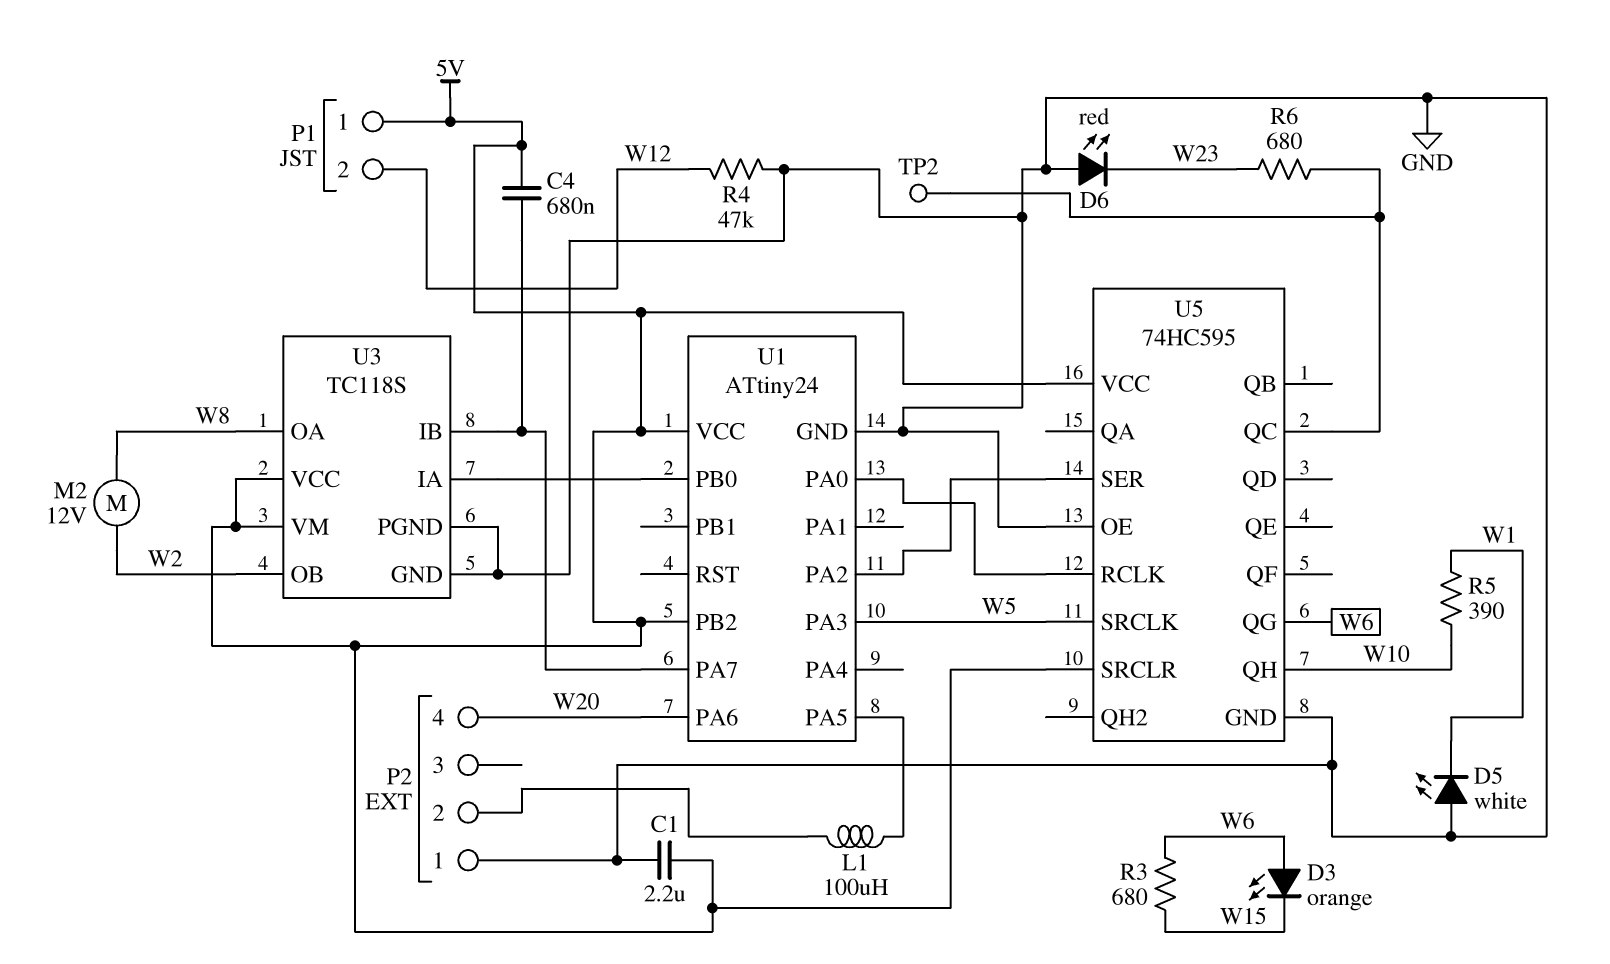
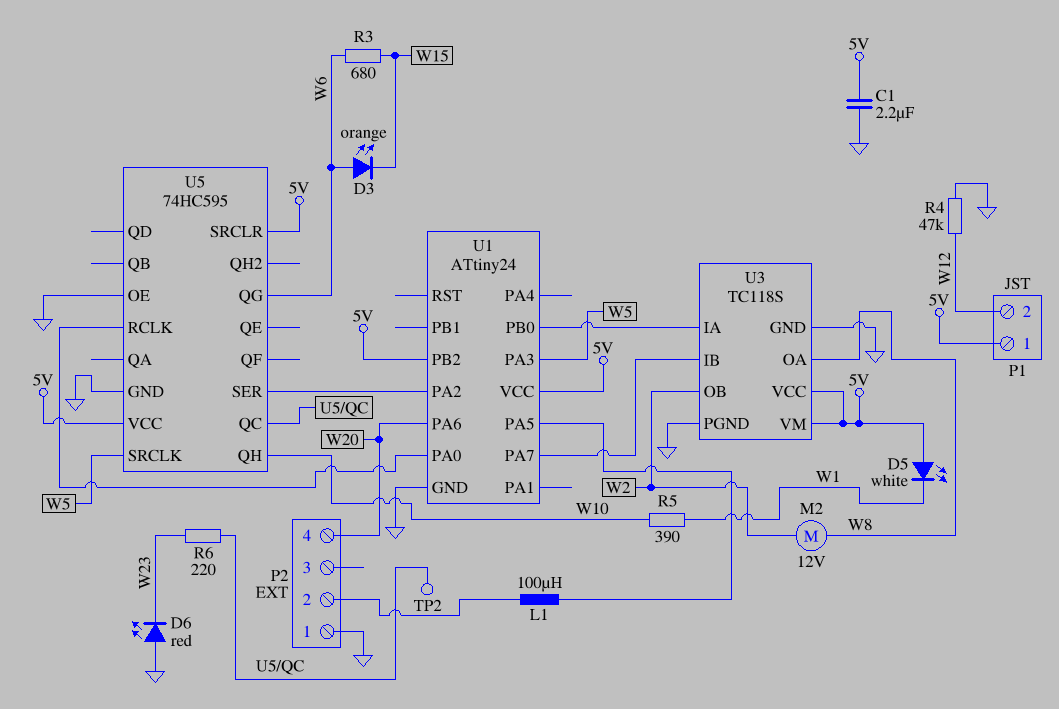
C4: 680nF (5V, U1/PA7) -> none
D5: LED white (A GND, K W1) -> LED white (A 5V, K W1)
R6: 680 (U5/QC, W23) -> 220 (U5/QC, W23)

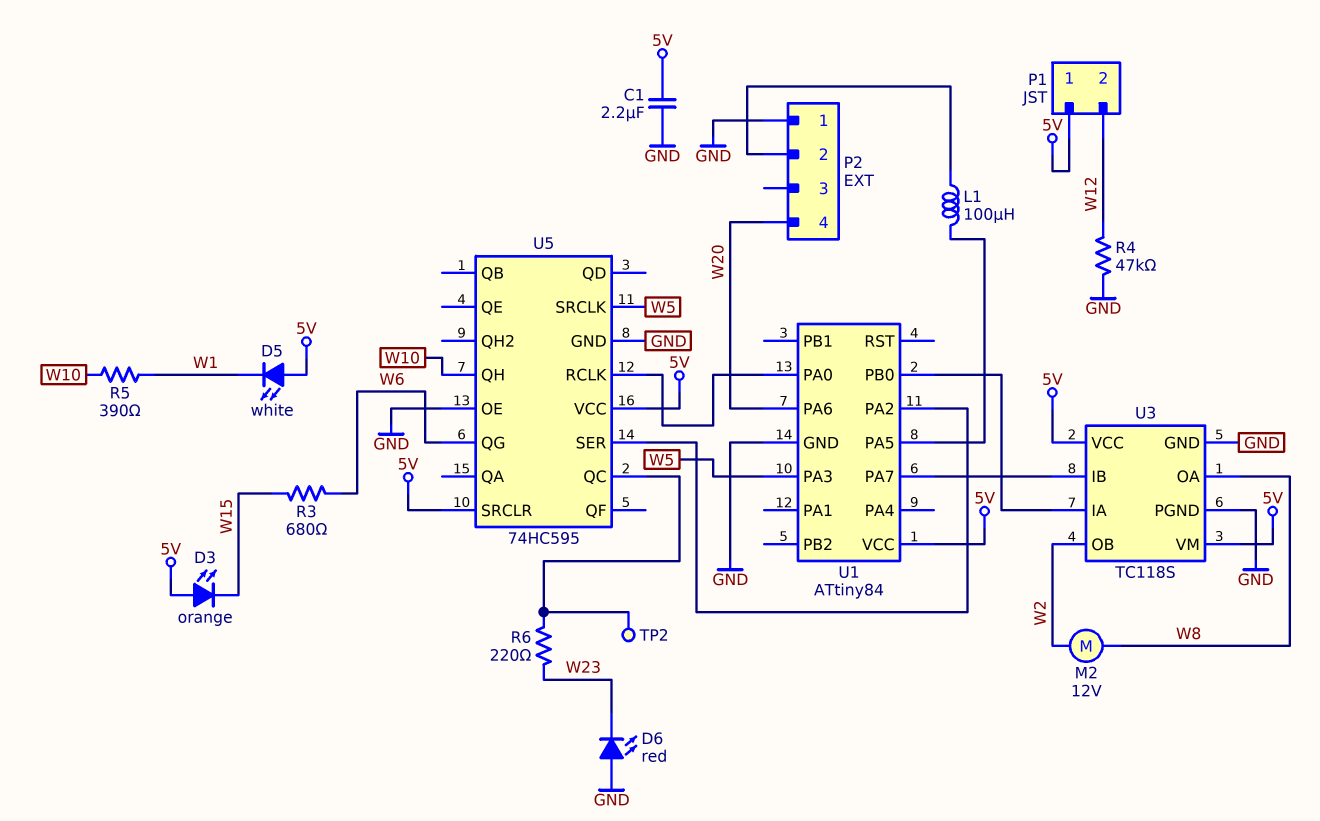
D3: LED orange (A W6, K W15) -> LED orange (A 5V, K W15)
U1: ATtiny24 -> ATtiny84
U1 pin PB2: 5V -> none

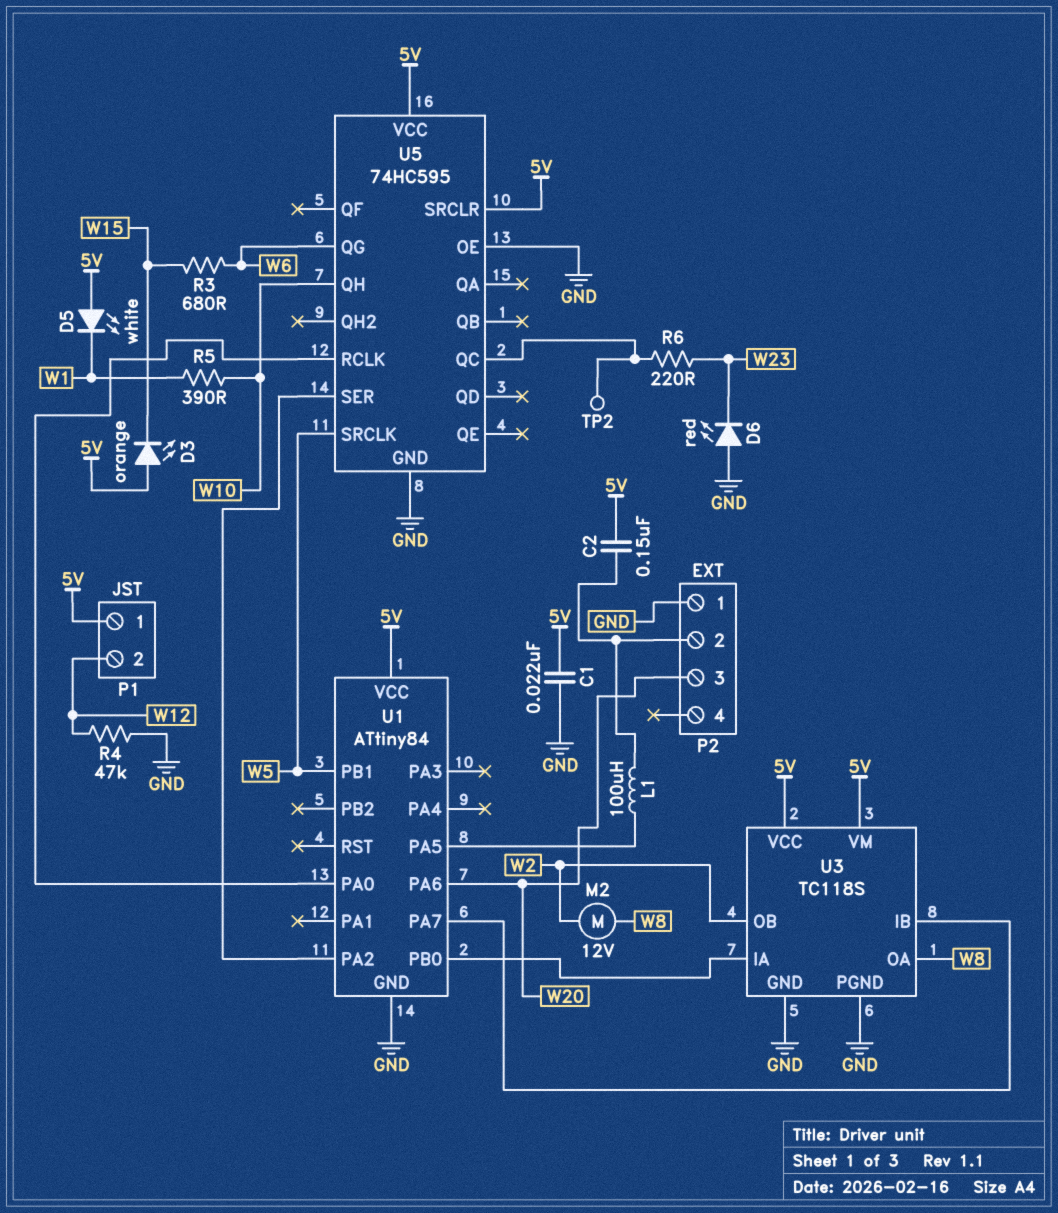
C1: 2.2uF (5V, GND) -> 22nF (5V, GND)
C2: none -> 150nF (5V, P2/2)
P2 pin 3: none -> W20
P2 pin 4: W20 -> none
U1 pin PA3: W5 -> none
U1 pin PB1: none -> W5

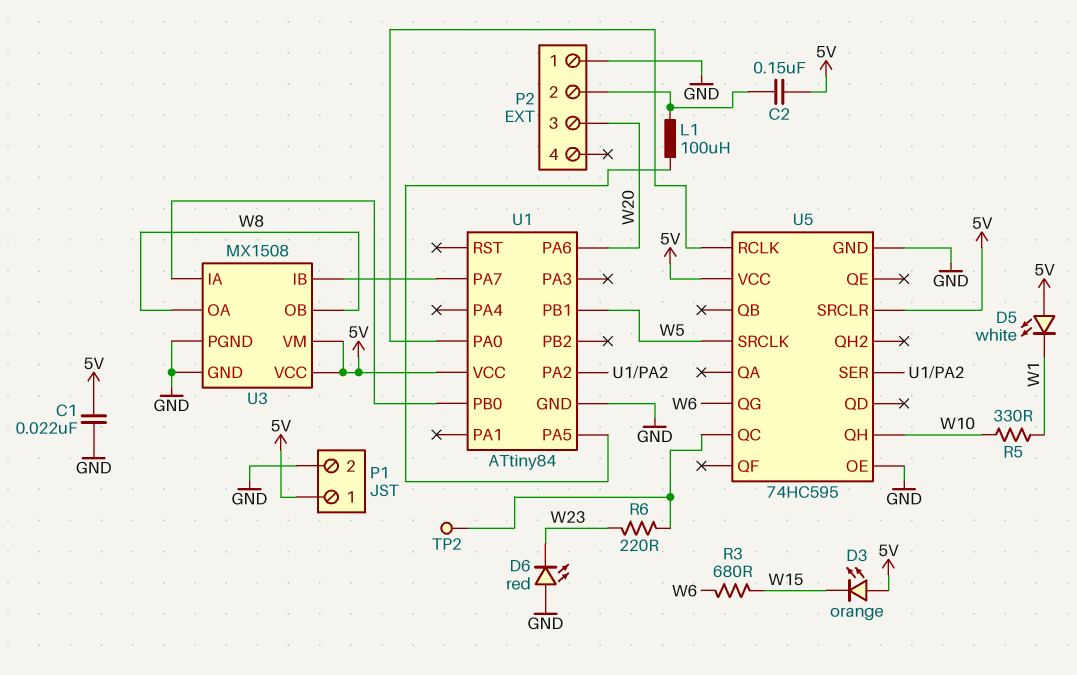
M2: motor 12V (W2, W8) -> none
P1 pin 2: W12 -> GND
R4: 47k (GND, W12) -> none
R5: 390 (W1, W10) -> 330 (W1, W10)
U3: TC118S -> MX1508
U3 pin OB: W2 -> W8

